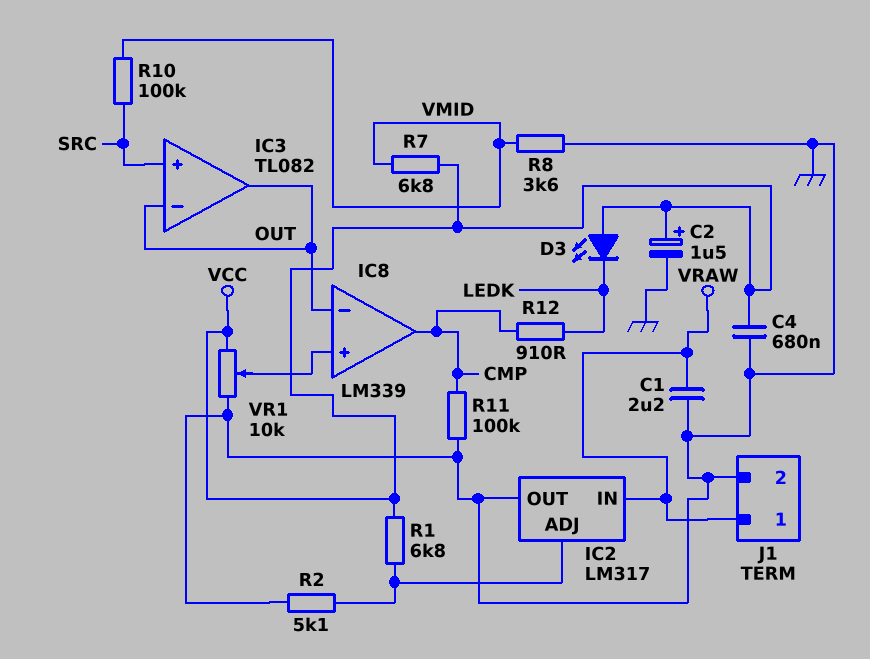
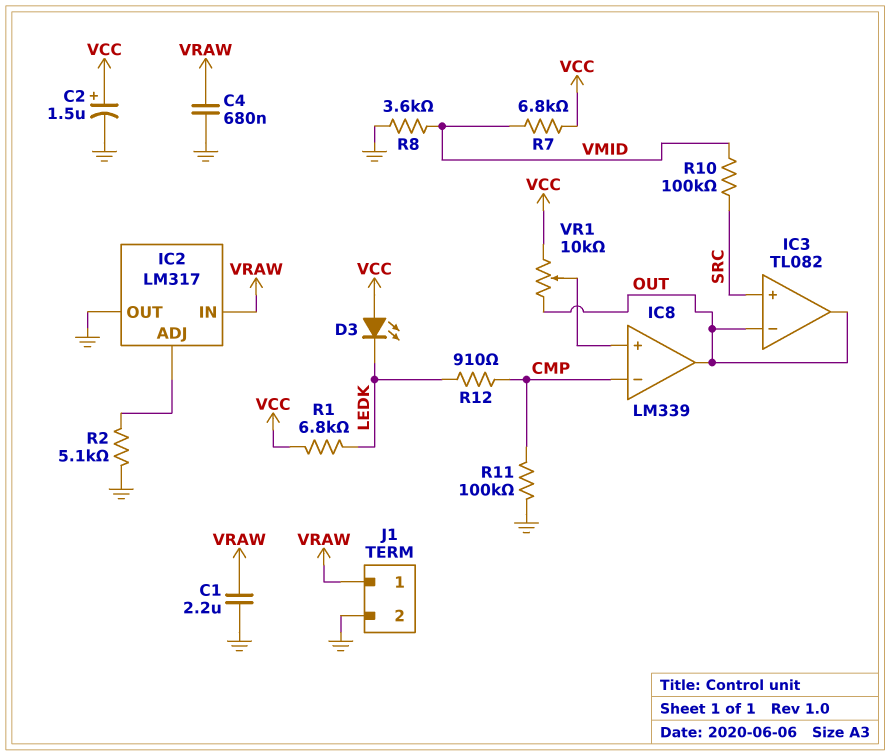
C4: 680nF (GND, VCC) -> 680nF (GND, VRAW)
IC8 pin in-: OUT -> CMP
IC8 pin out: CMP -> OUT
R1: 6.8k (IC2/ADJ, VCC) -> 6.8k (LEDK, VCC)
VR1: 10k (GND, VCC, wiper IC8/in+) -> 10k (OUT, VCC, wiper IC8/in+)

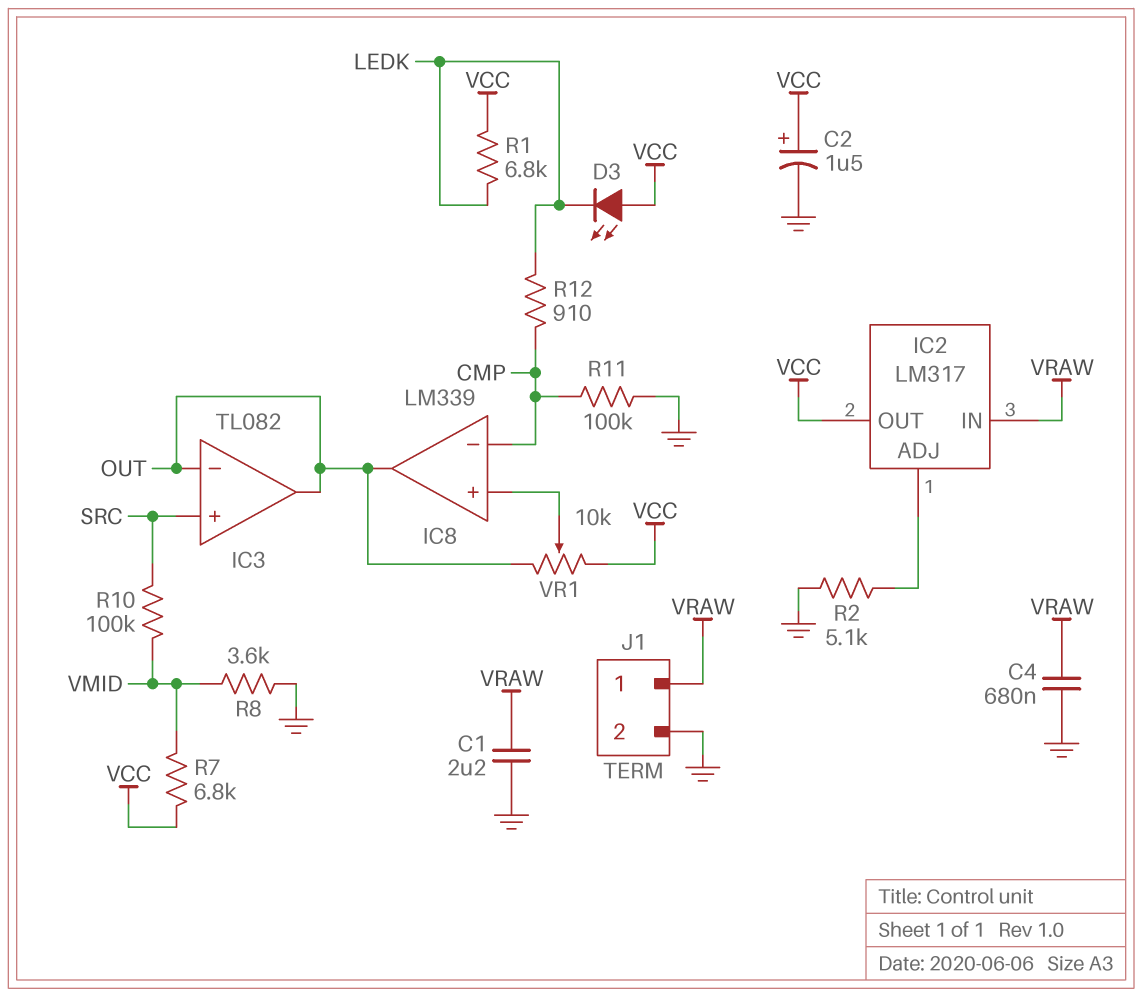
IC2 pin OUT: GND -> VCC

